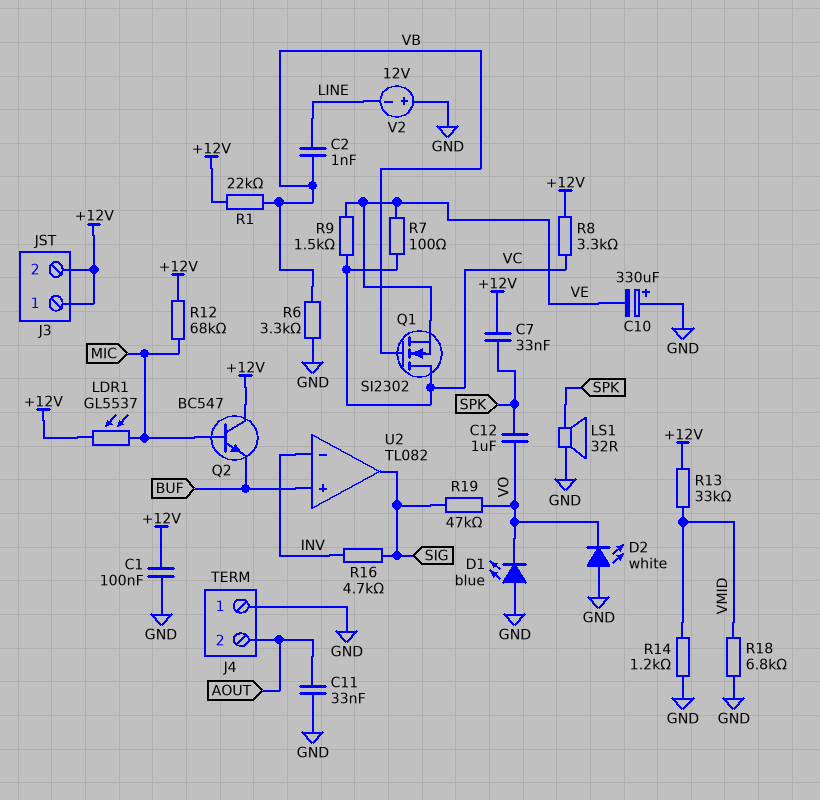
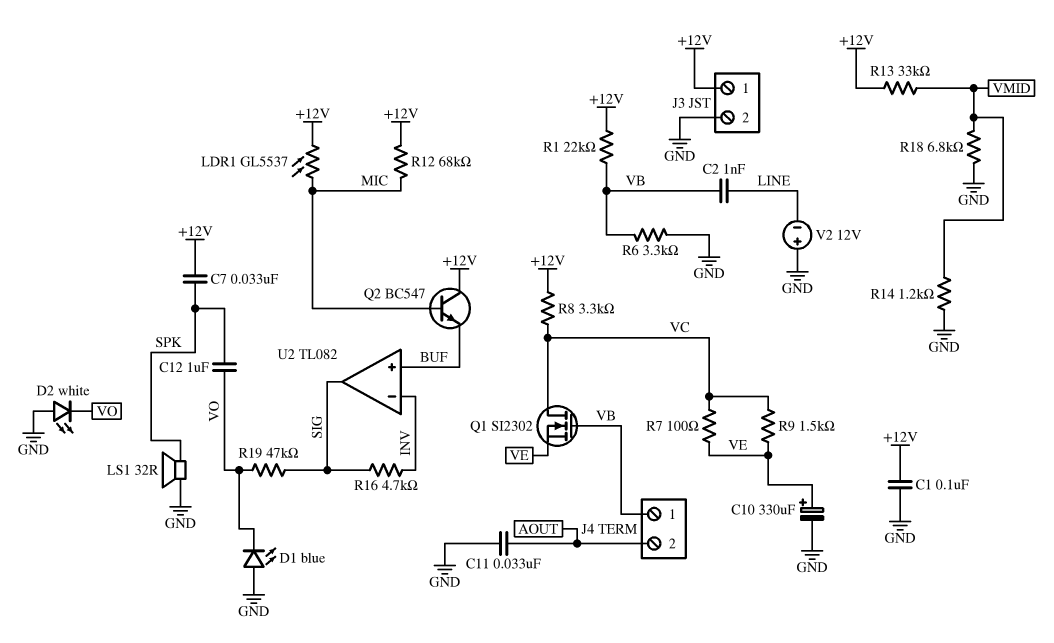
C10: 330uF (plus GND, minus VE) -> 330uF (plus VE, minus GND)
J3 pin 2: +12V -> GND
J4 pin 1: GND -> VB

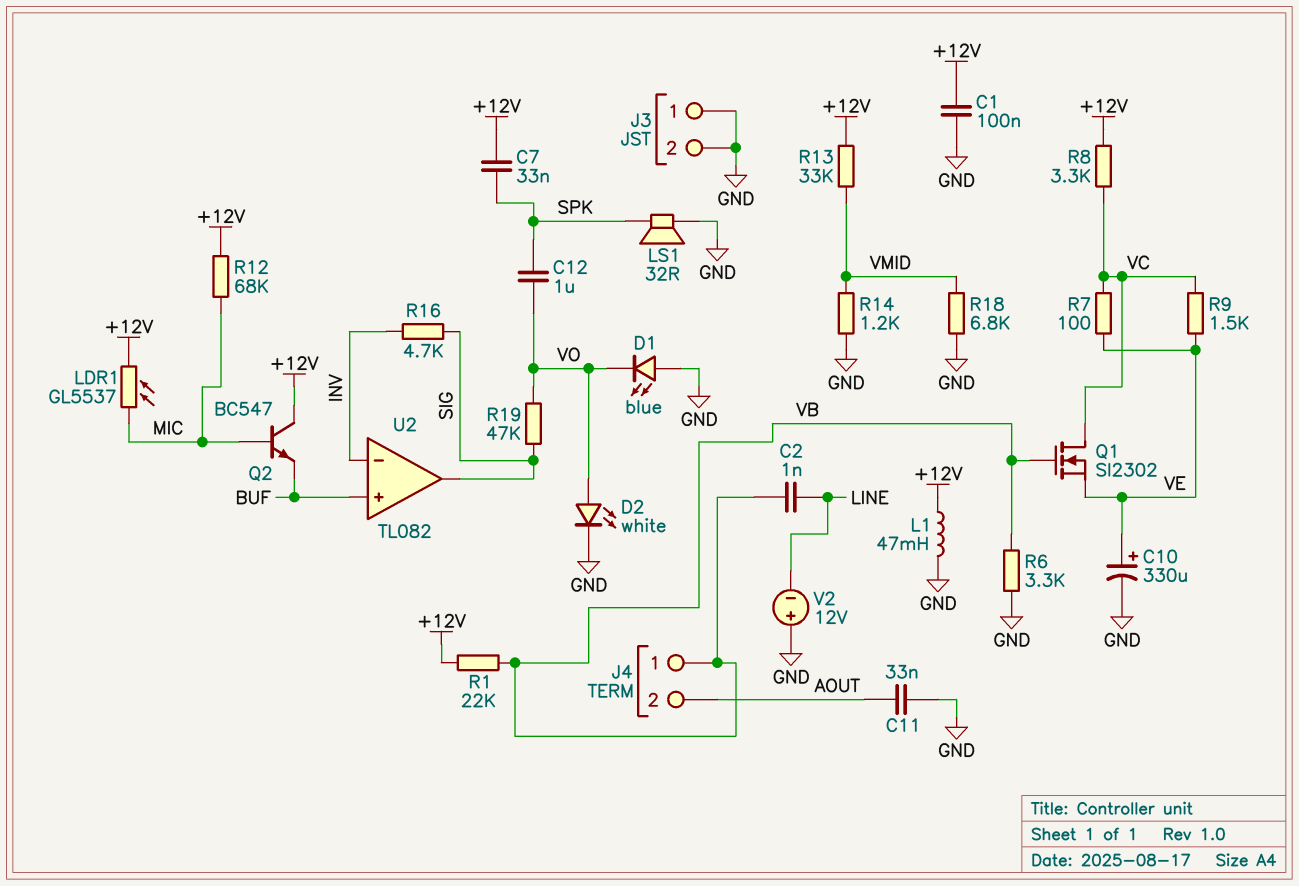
D2: LED white (A GND, K VO) -> LED white (A VO, K GND)
J3 pin 1: +12V -> GND
L1: none -> 47mH (+12V, GND)

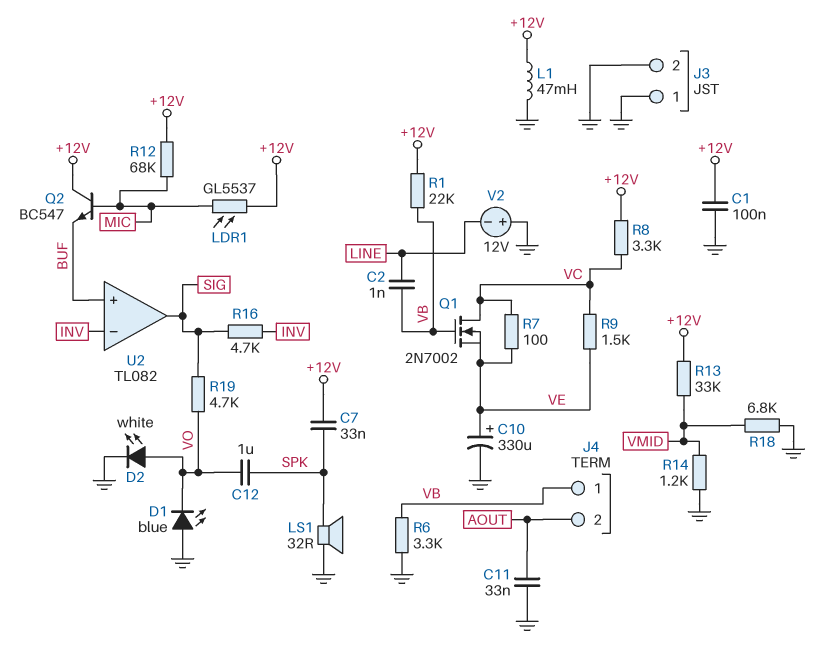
Q1: NMOS SI2302 (G VB, D VC, S VE) -> NMOS 2N7002 (G VB, D VC, S VE)
R19: 47k (SIG, VO) -> 4.7k (SIG, VO)

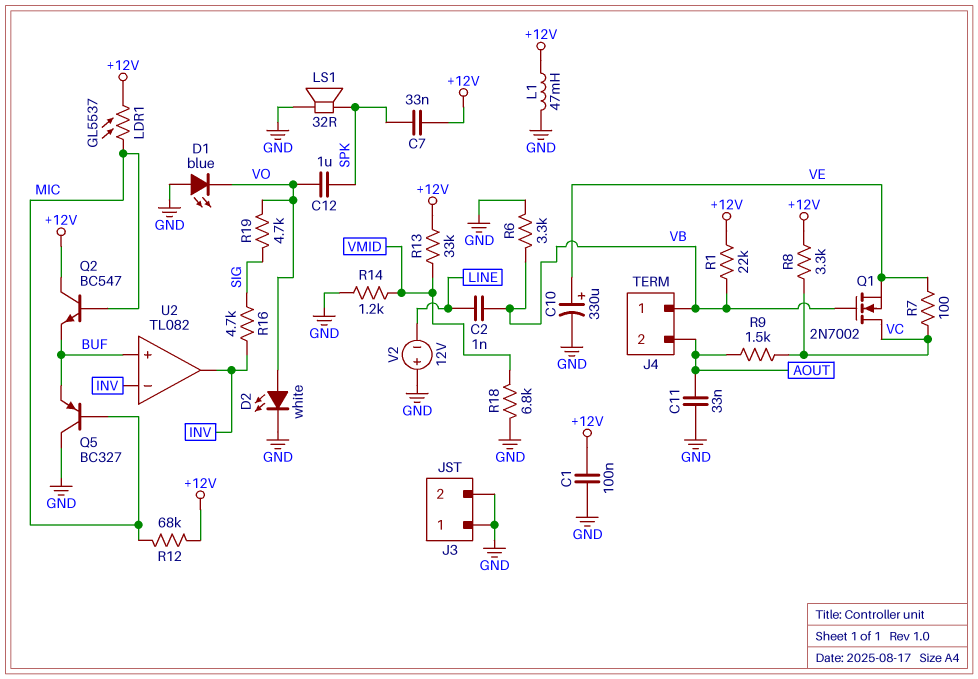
Q5: none -> PNP BC327 (B MIC, C GND, E BUF)
R9: 1.5k (VC, VE) -> 1.5k (AOUT, VC)
U2 pin out: SIG -> INV

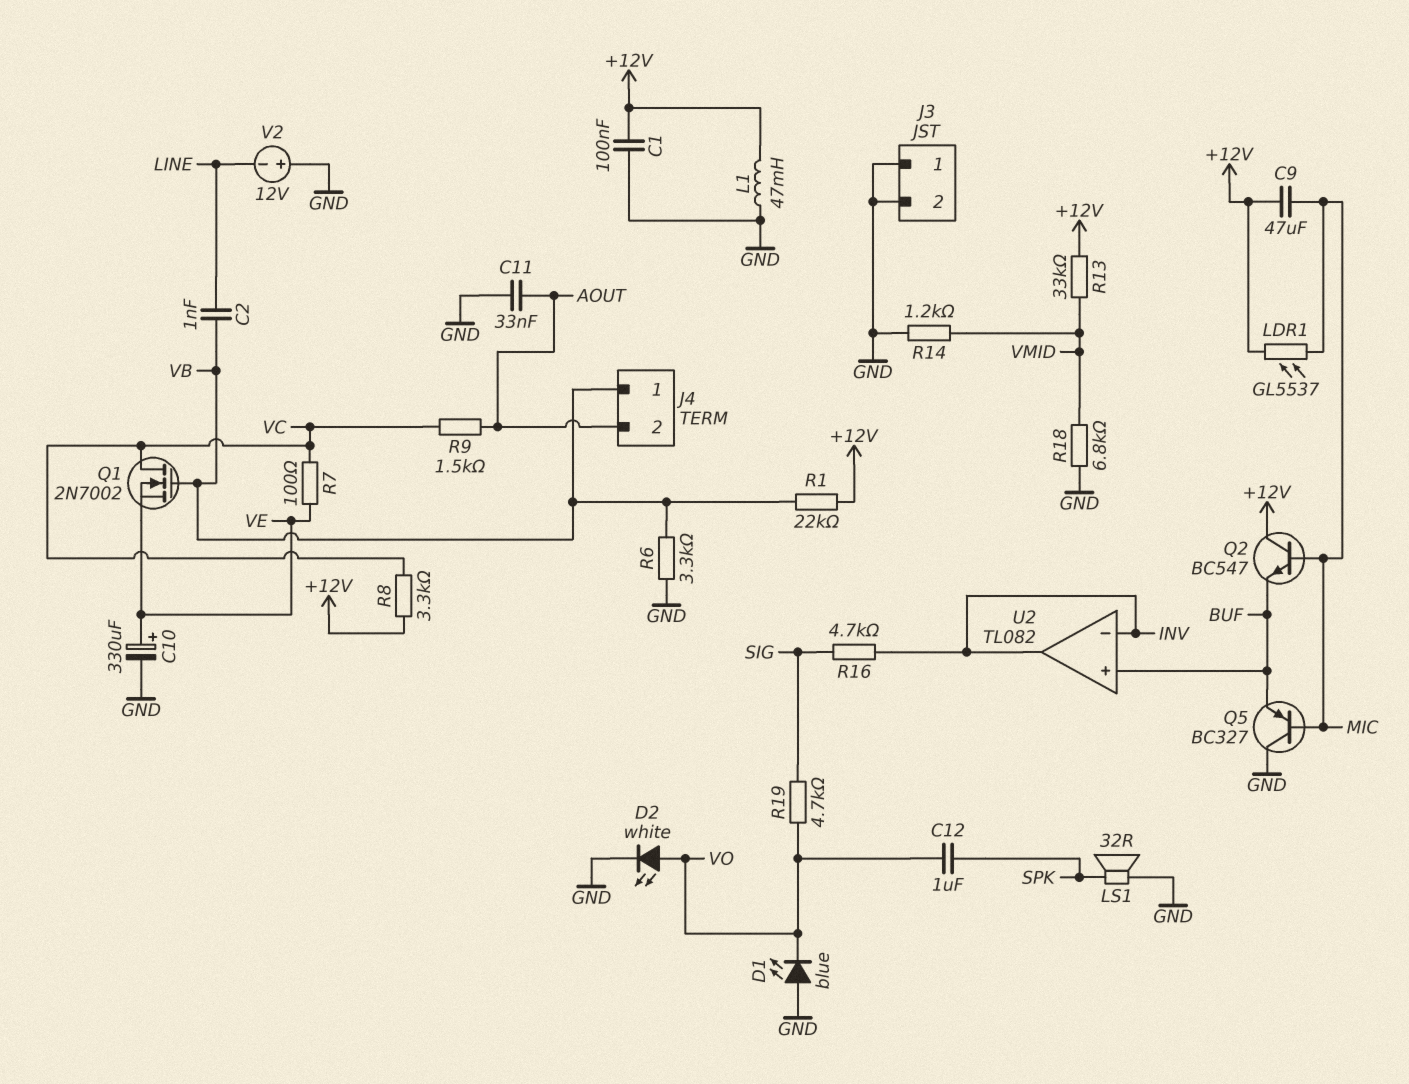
C7: 33nF (+12V, SPK) -> none
C9: none -> 47uF (+12V, MIC)
R12: 68k (+12V, MIC) -> none

